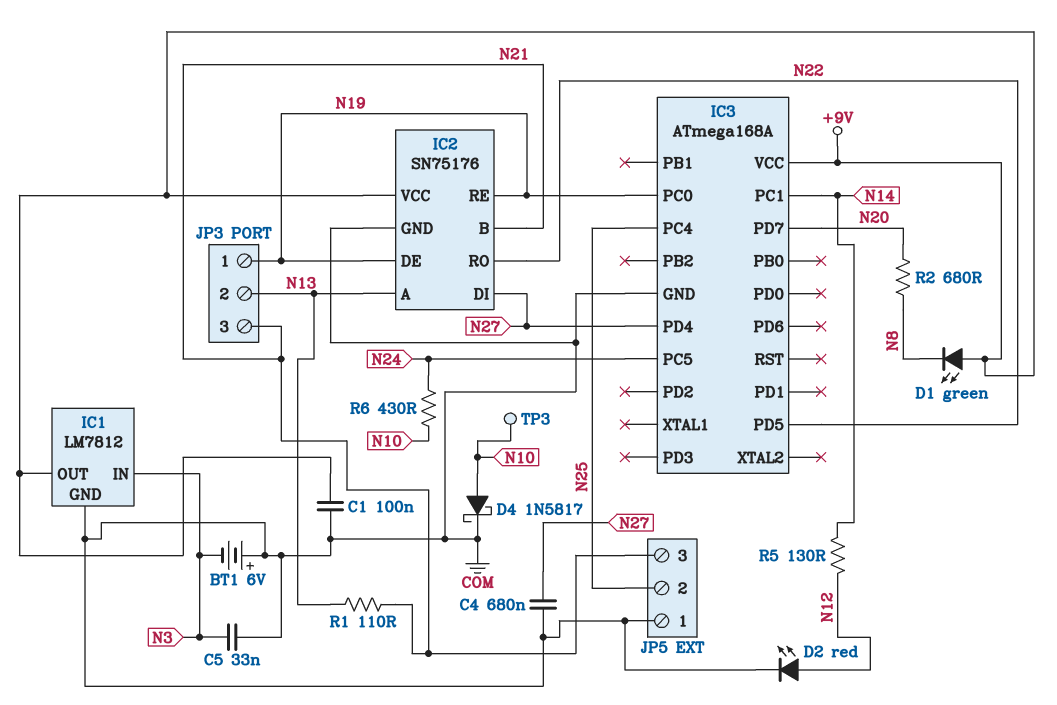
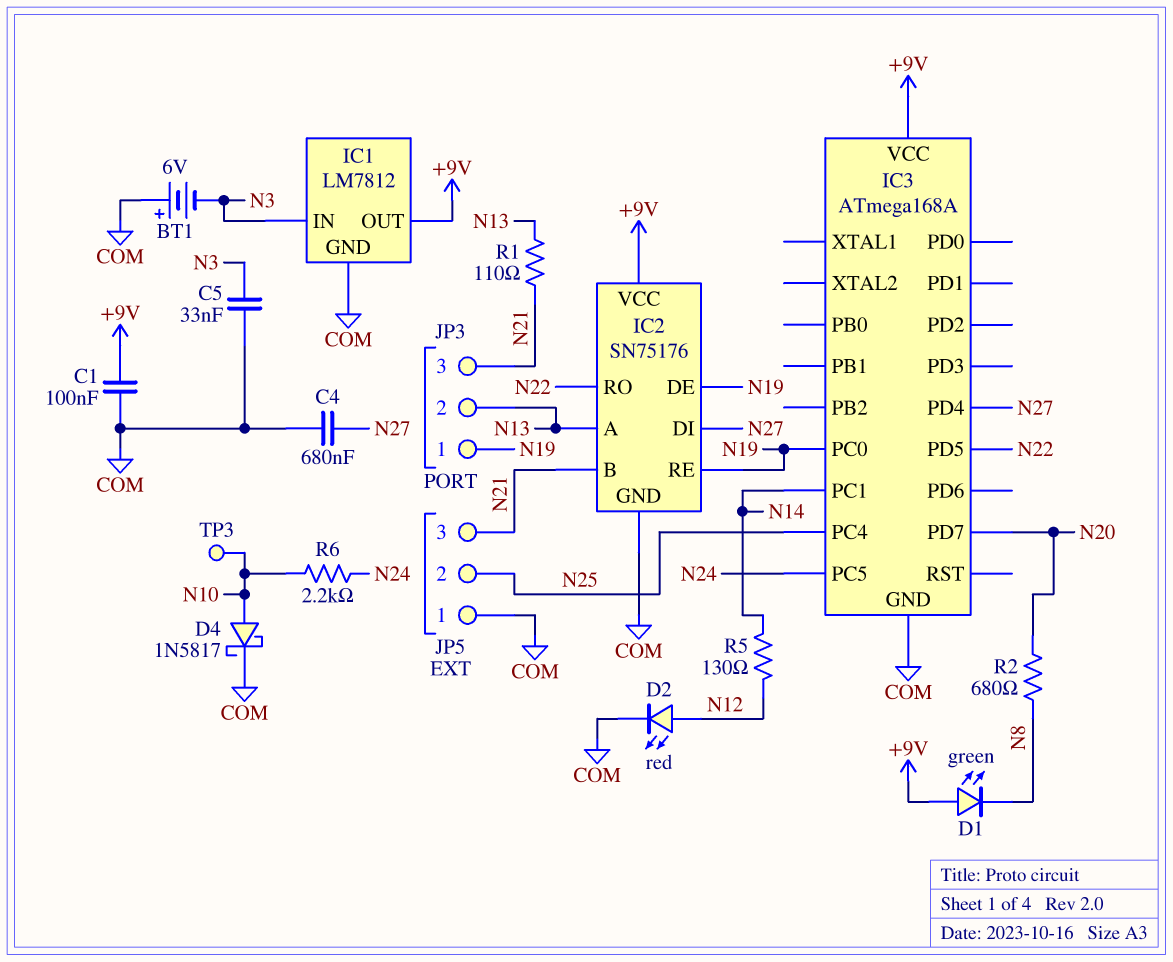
R6: 430 (N10, N24) -> 2.2k (N10, N24)

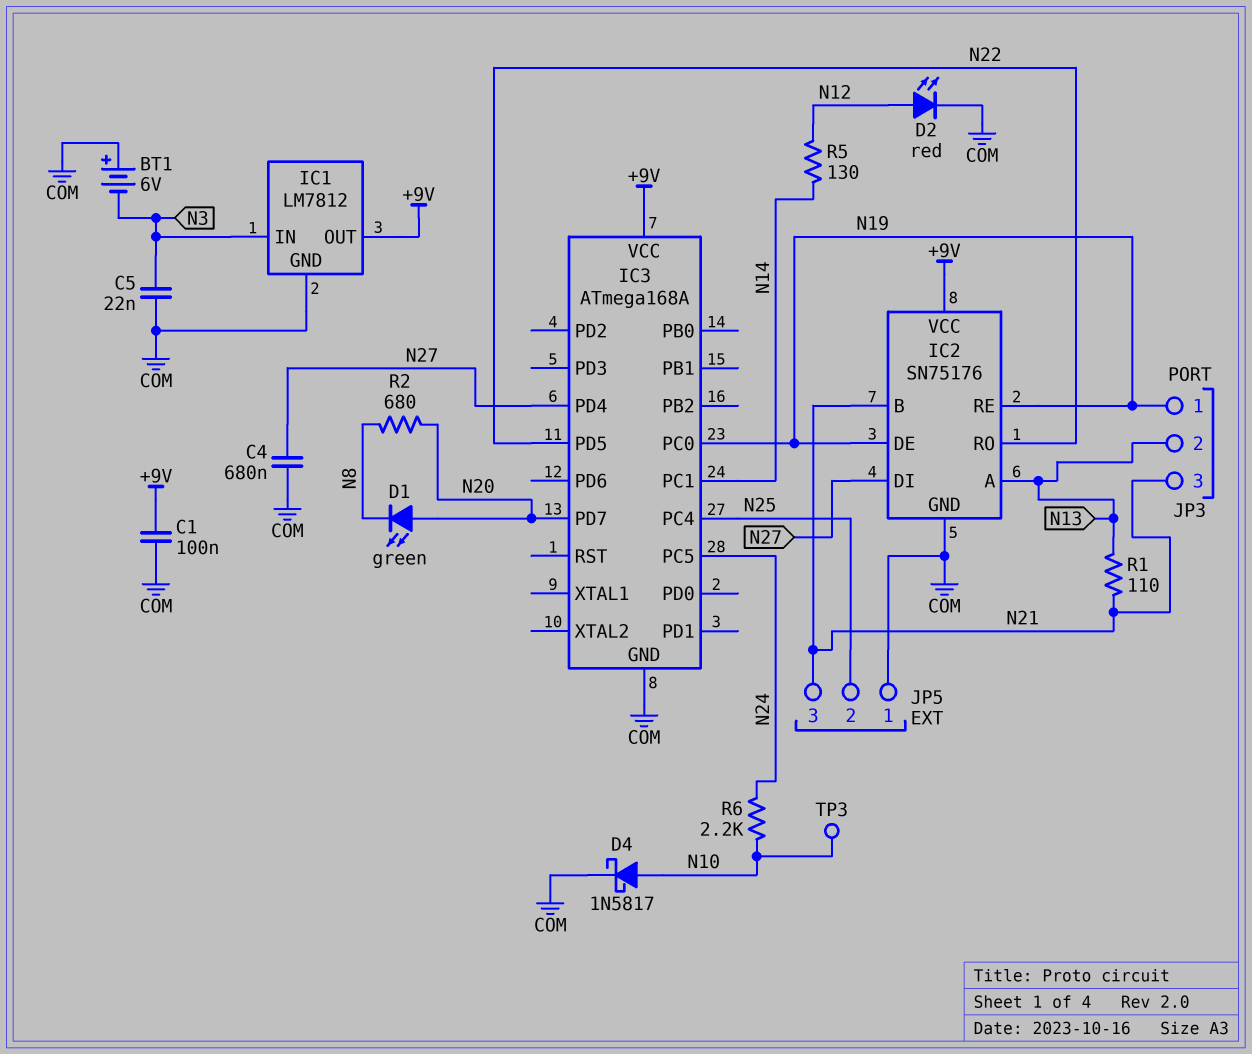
C5: 33nF (COM, N3) -> 22nF (COM, N3)
D1: LED green (A +9V, K N8) -> LED green (A N20, K N8)

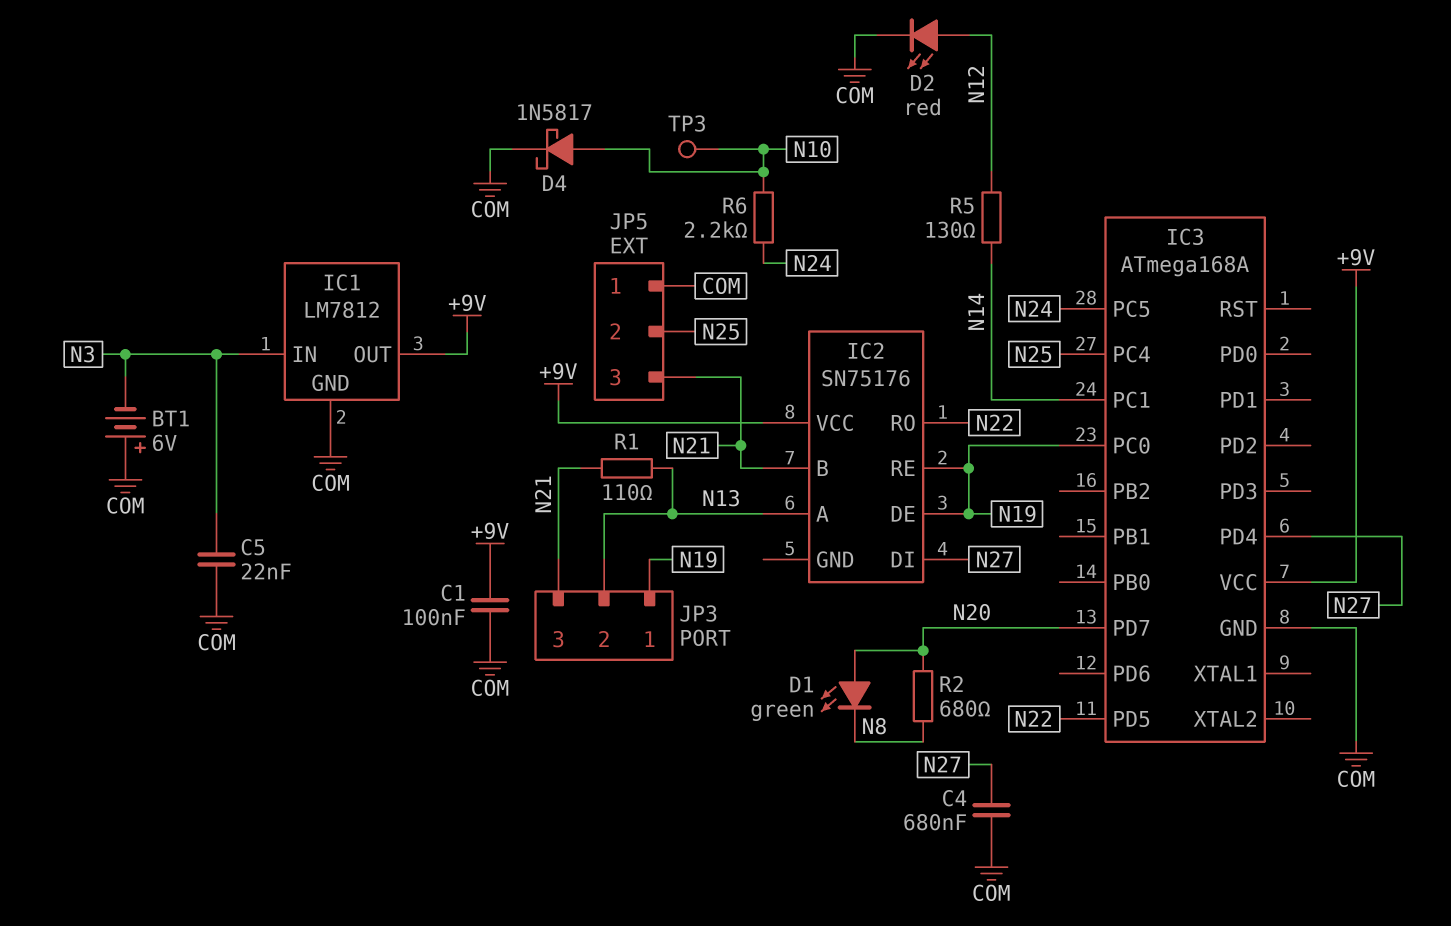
IC2 pin GND: COM -> none

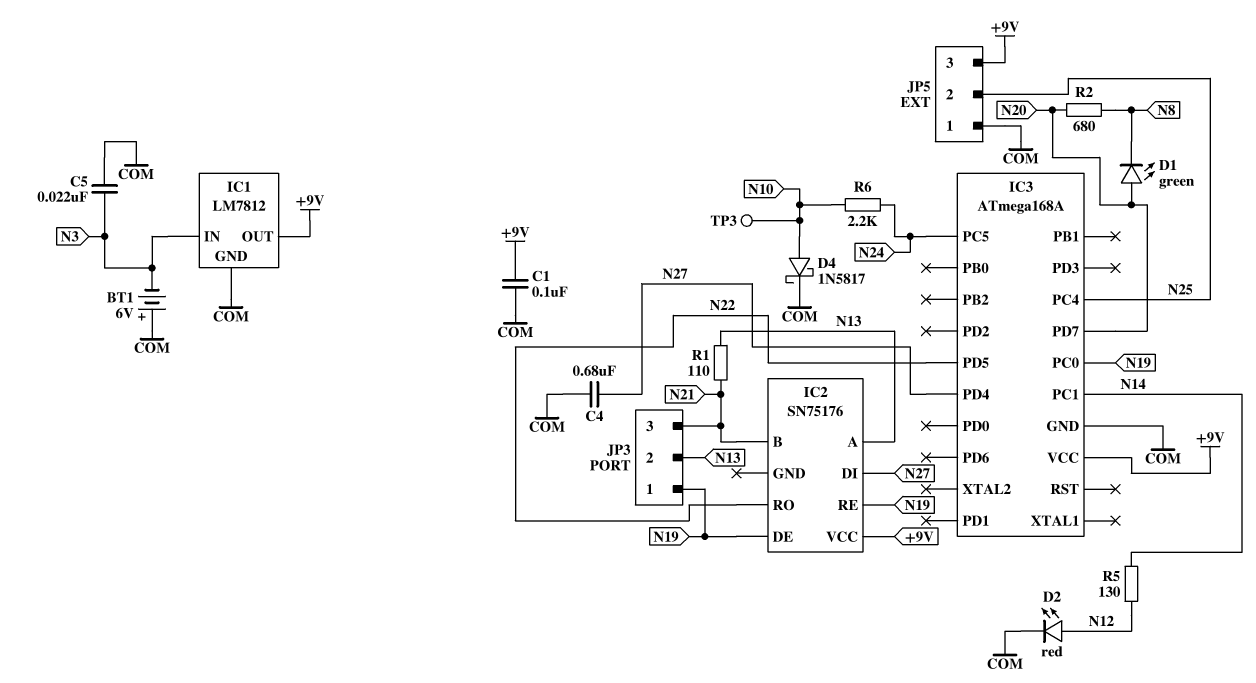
JP5 pin 3: N21 -> +9V

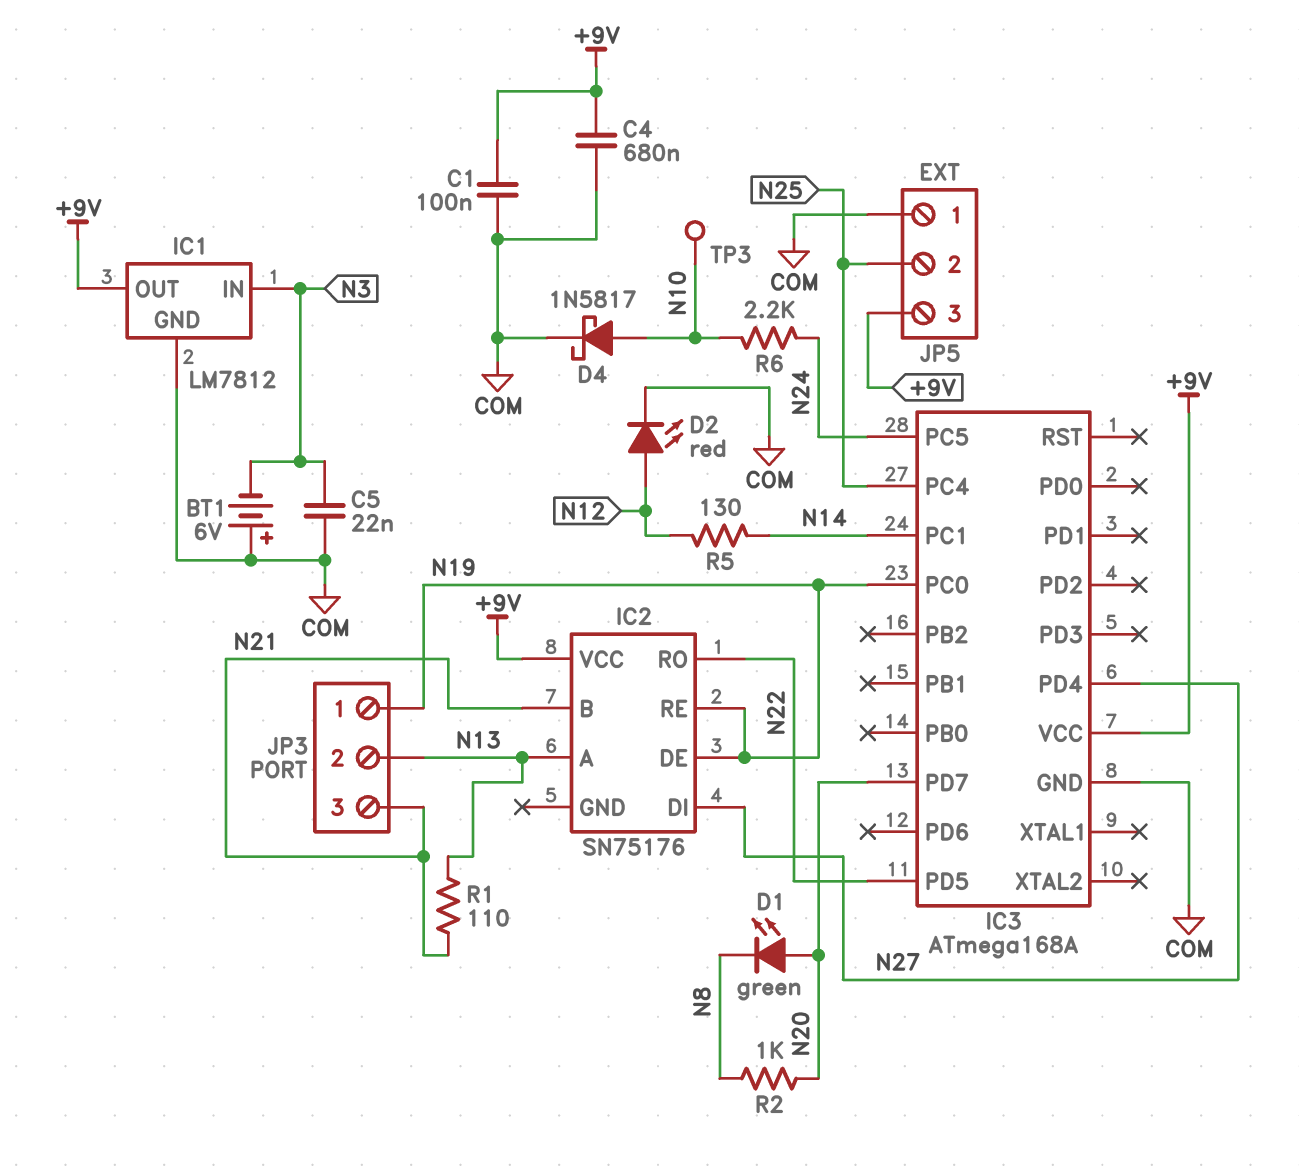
C4: 680nF (COM, N27) -> 680nF (+9V, COM)
R2: 680 (N8, N20) -> 1k (N8, N20)

